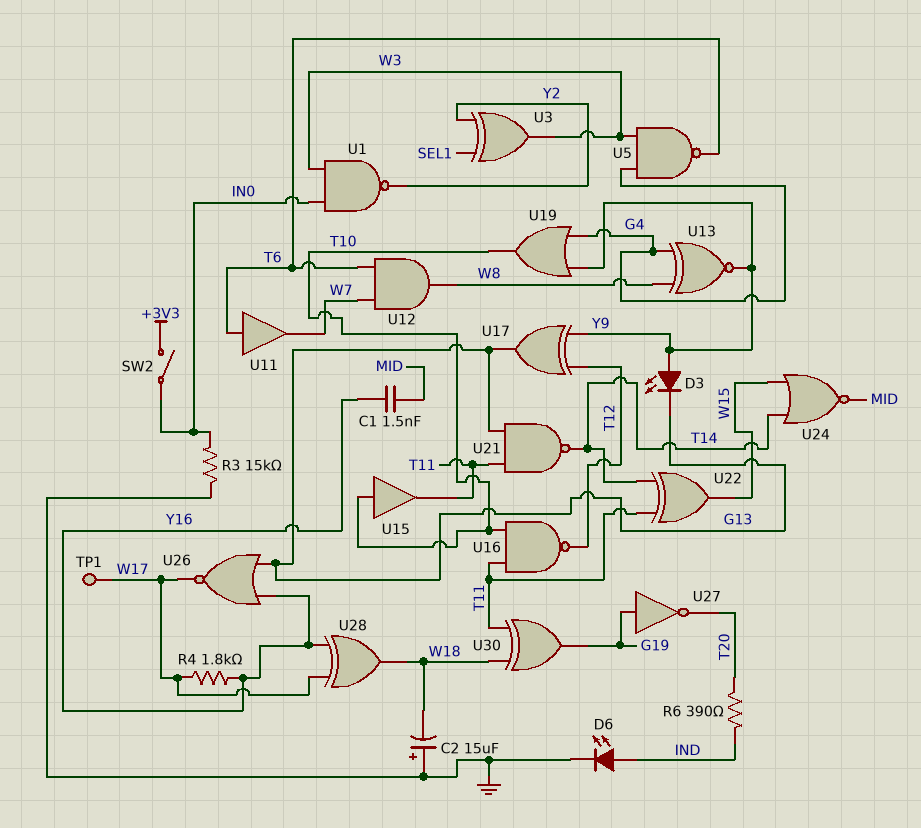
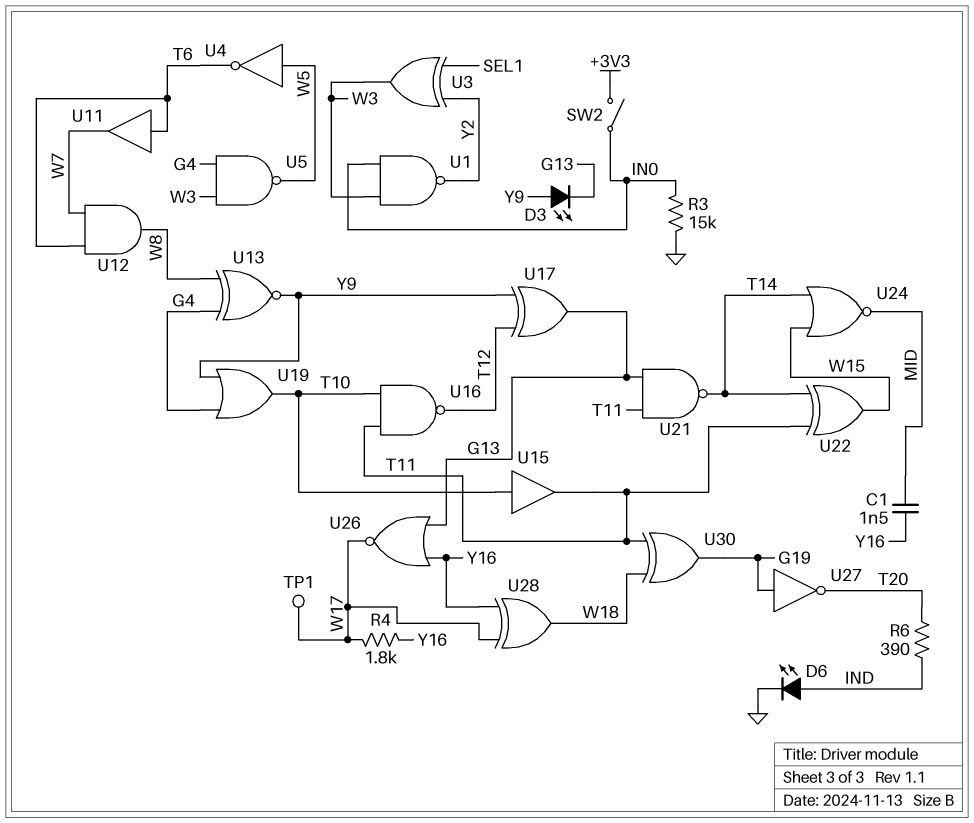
C2: 15uF (plus GND, minus W18) -> none
U4: none -> NOT (in W5, out T6)
U5: NAND (in G4, in W3, out T6) -> NAND (in G4, in W3, out W5)

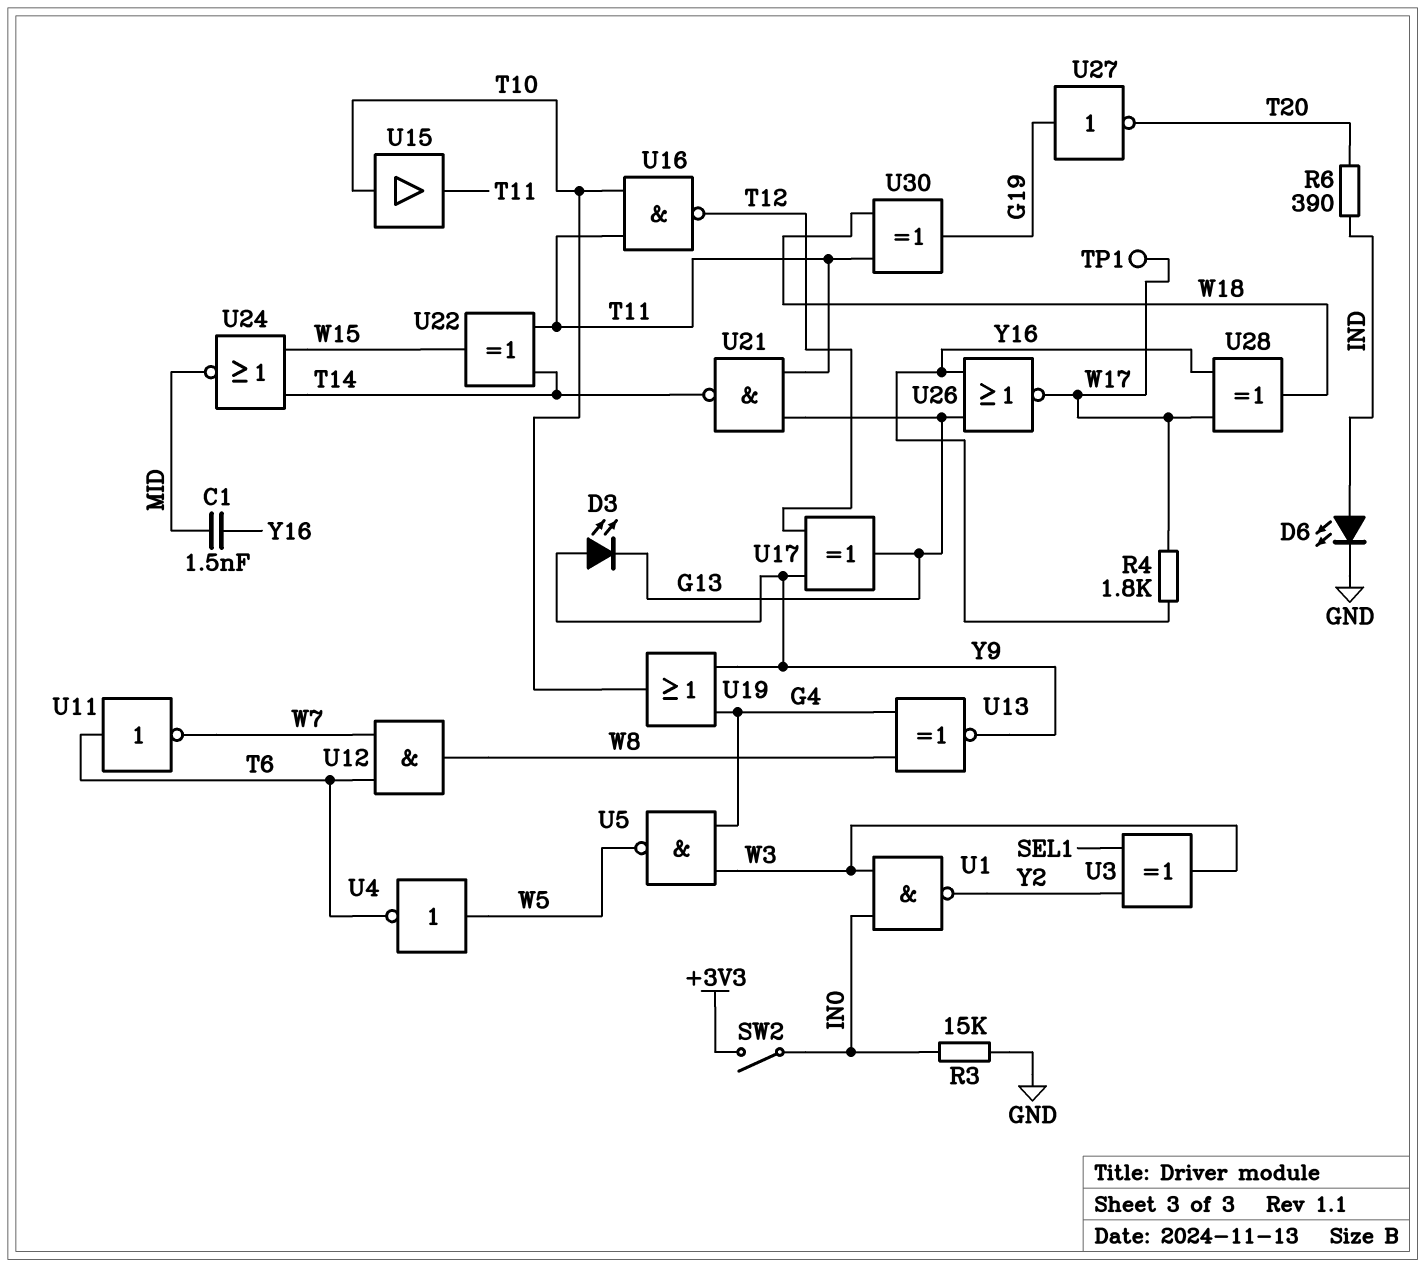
U11: buffer (in T6, out W7) -> NOT (in T6, out W7)

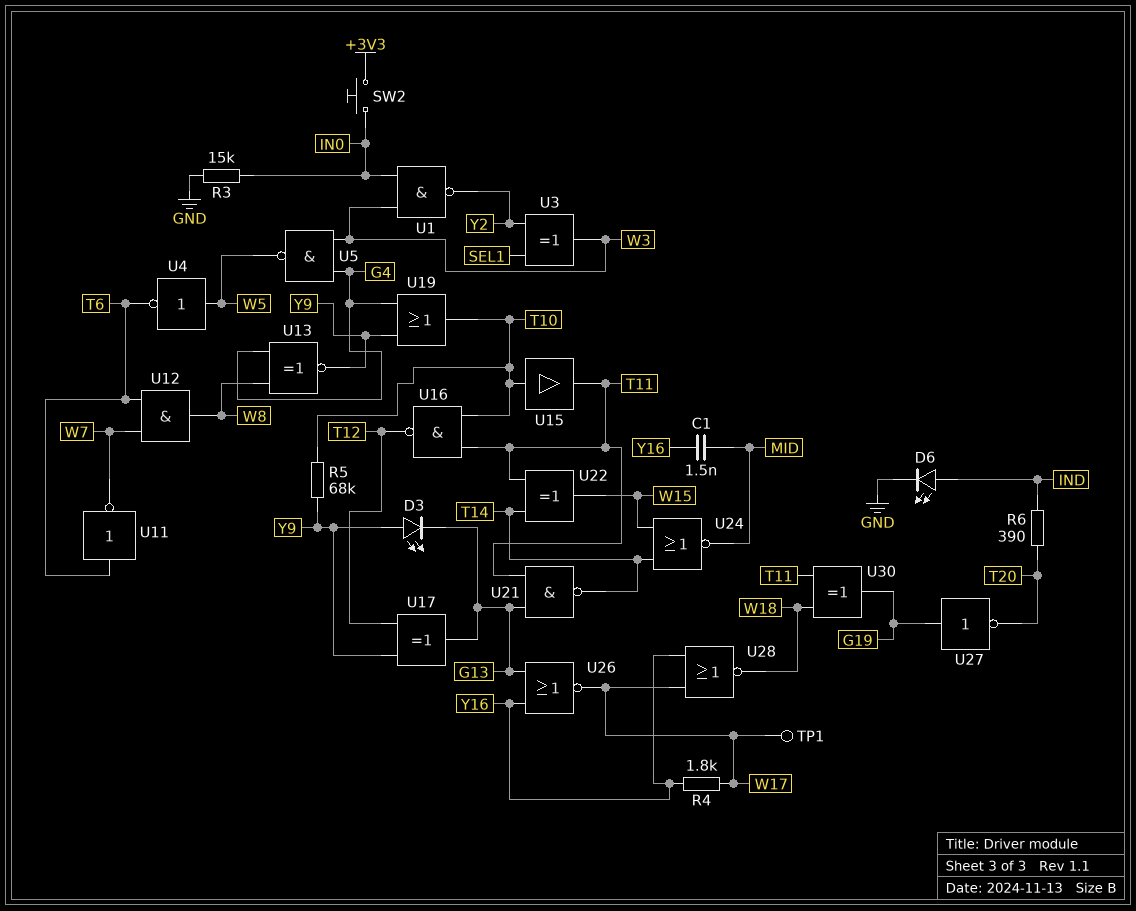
R5: none -> 68k (T10, Y9)
SW2: switch (+3V3, IN0) -> button (+3V3, IN0)
U28: XOR (in W17, in Y16, out W18) -> NOR (in W17, in Y16, out W18)

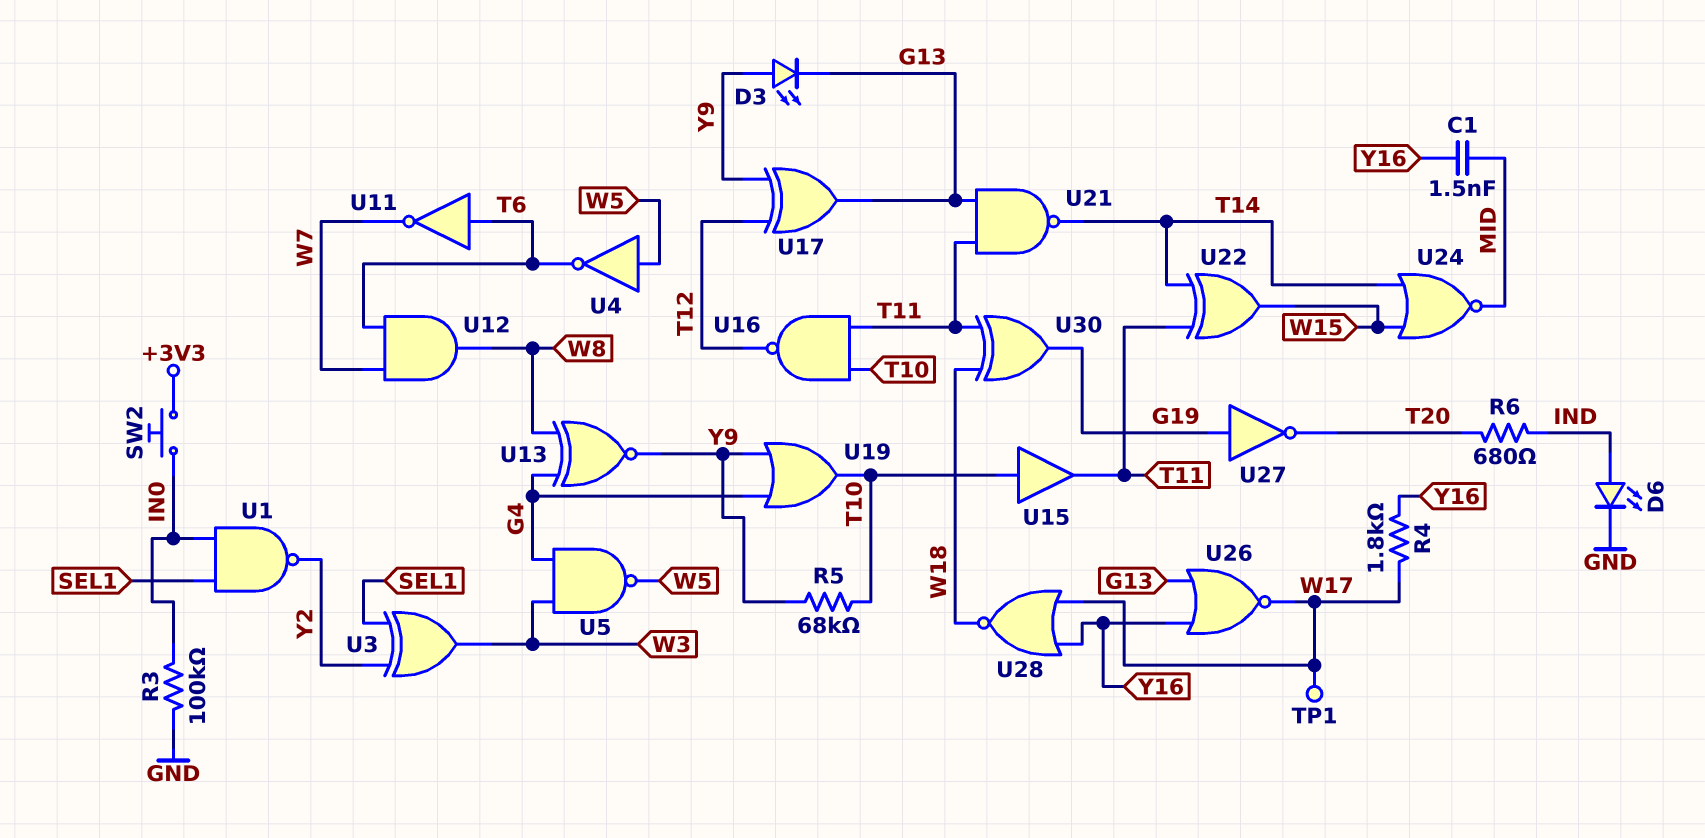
R3: 15k (GND, IN0) -> 100k (GND, IN0)
R6: 390 (IND, T20) -> 680 (IND, T20)
U1: NAND (in IN0, in W3, out Y2) -> NAND (in IN0, in SEL1, out Y2)

